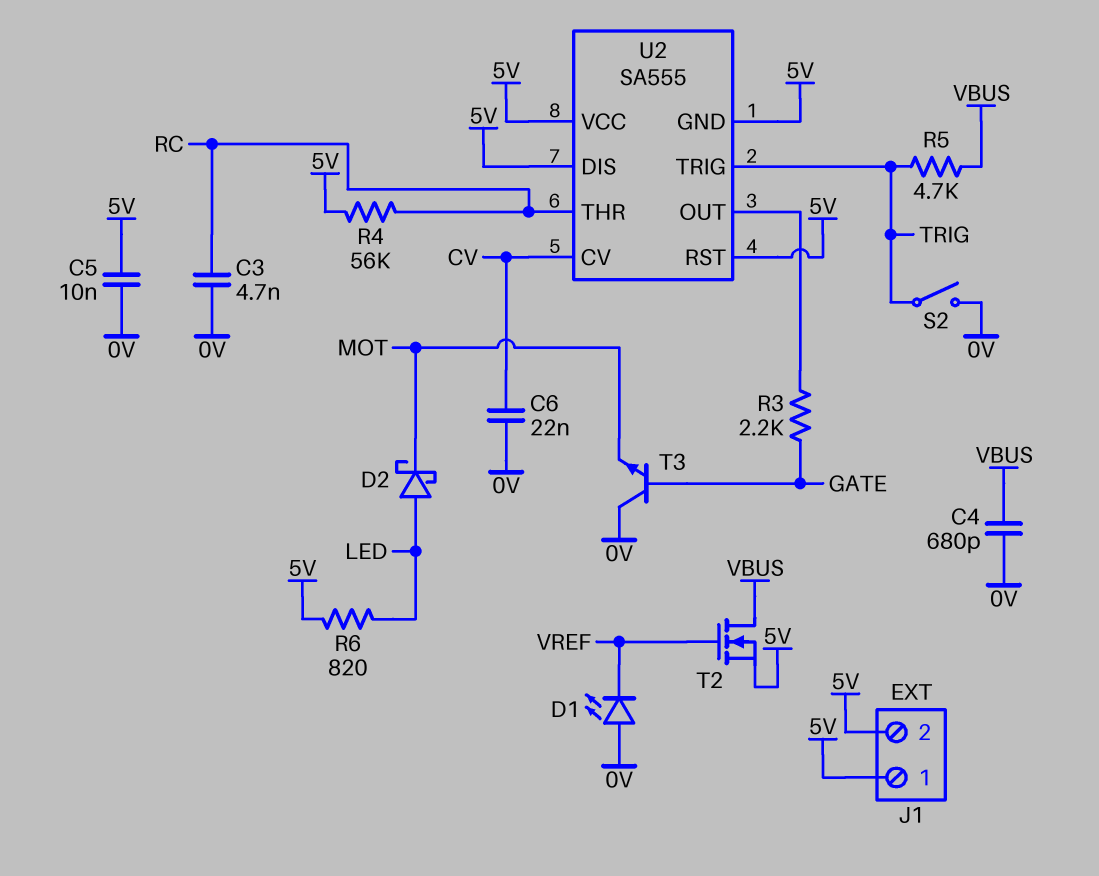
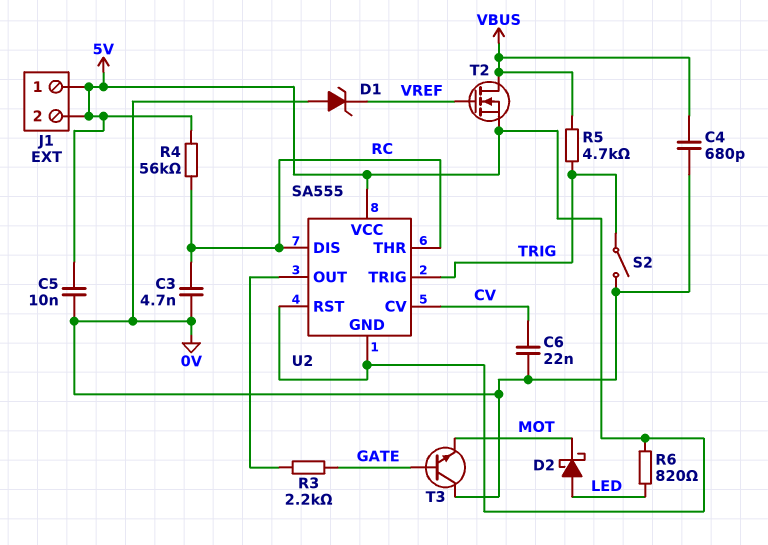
D1: LED (A 0V, K VREF) -> zener (A 0V, K VREF)
U2 pin DIS: 5V -> RC

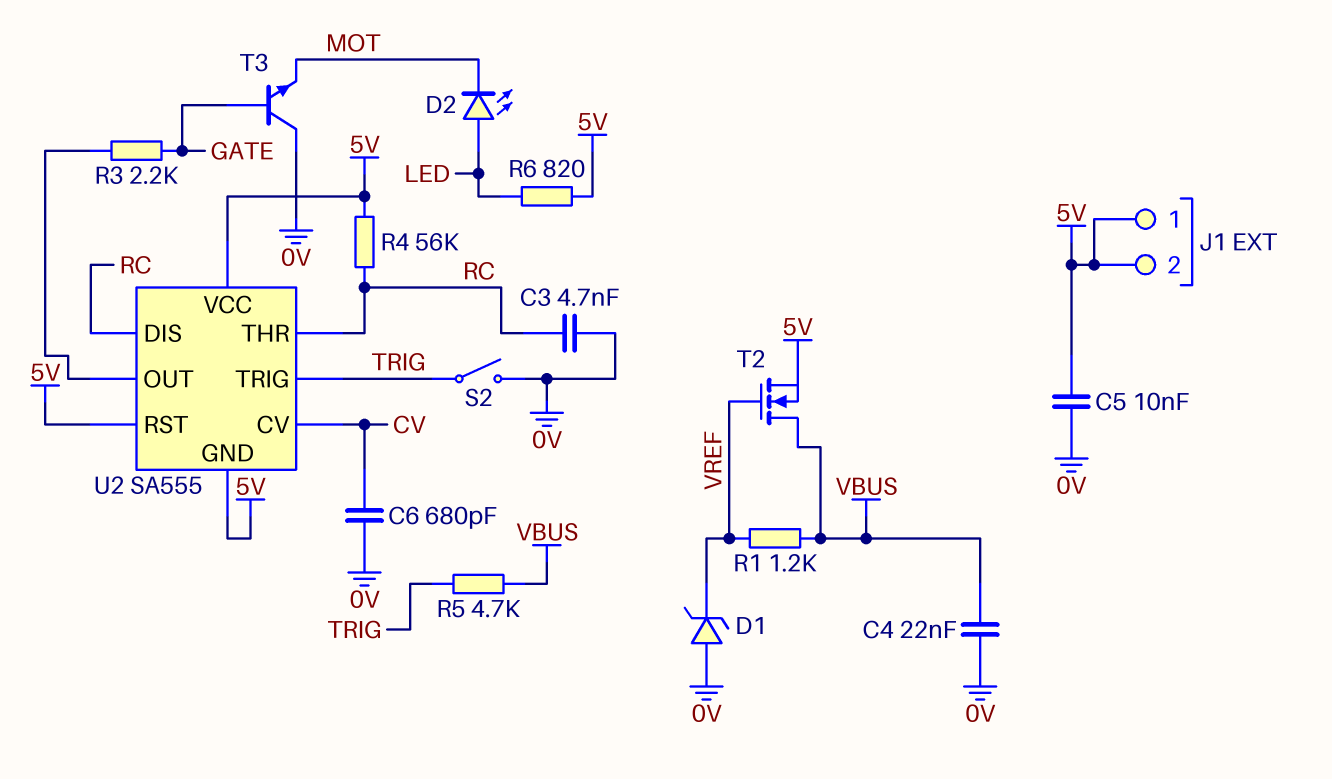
C4: 680pF (0V, VBUS) -> 22nF (0V, VBUS)
C6: 22nF (0V, CV) -> 680pF (0V, CV)
D2: schottky (A LED, K MOT) -> LED (A LED, K MOT)
R1: none -> 1.2k (VBUS, VREF)

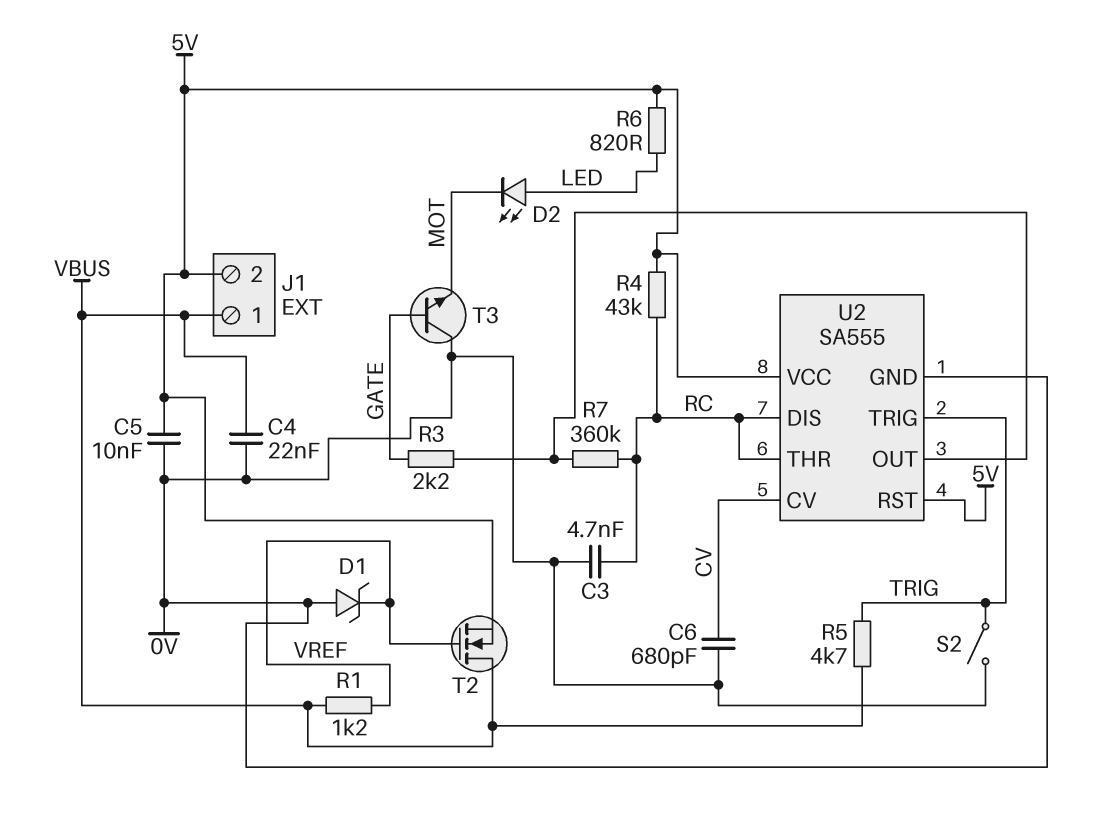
J1 pin 1: 5V -> VBUS
R4: 56k (5V, RC) -> 43k (5V, RC)
R7: none -> 360k (RC, U2/OUT)
U2 pin GND: 5V -> 0V

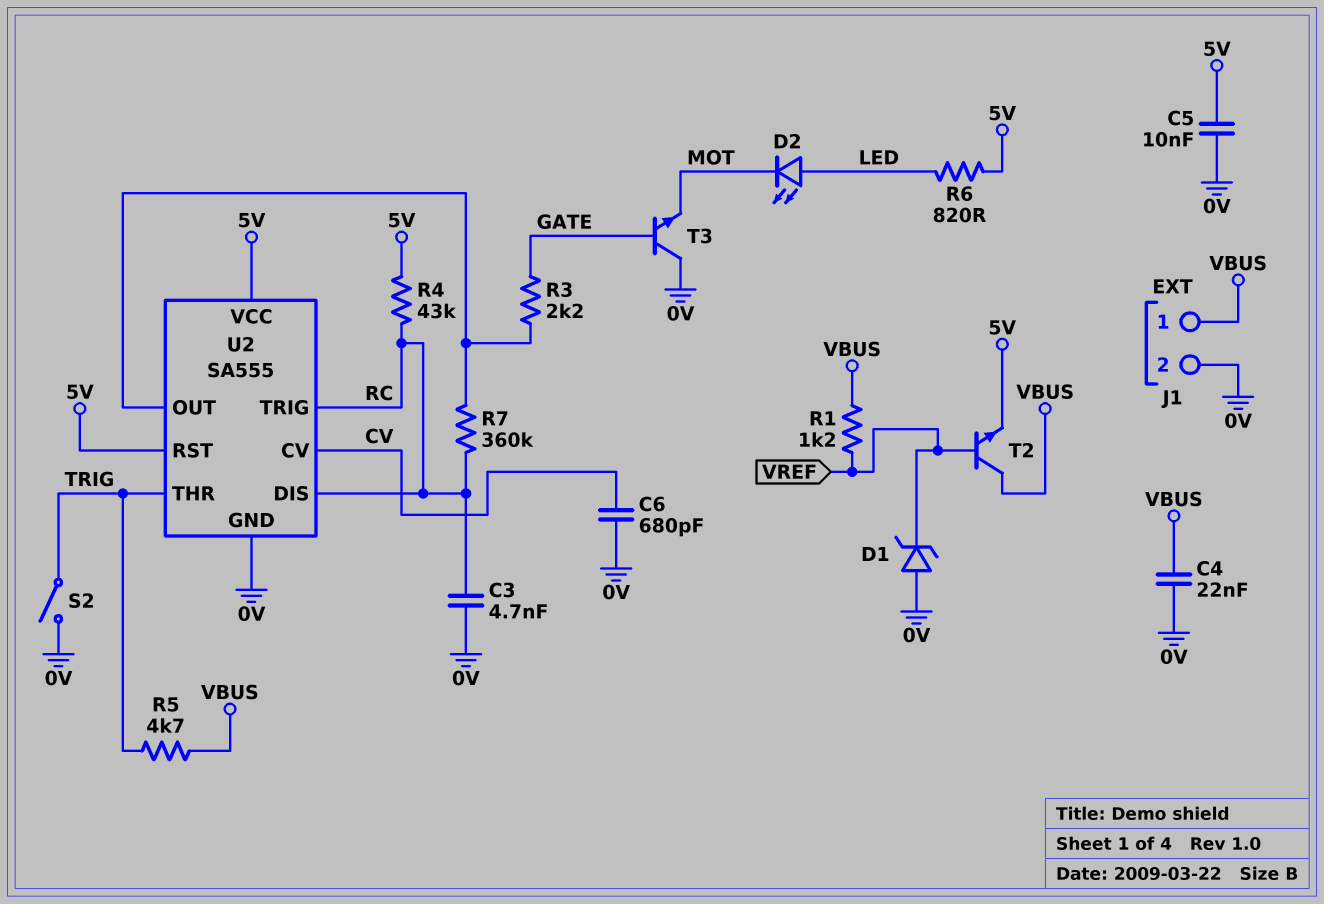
J1 pin 2: 5V -> 0V
T2: NMOS (G VREF, D VBUS, S 5V) -> NPN (B VREF, C VBUS, E 5V)
U2 pin THR: RC -> TRIG
U2 pin TRIG: TRIG -> RC

